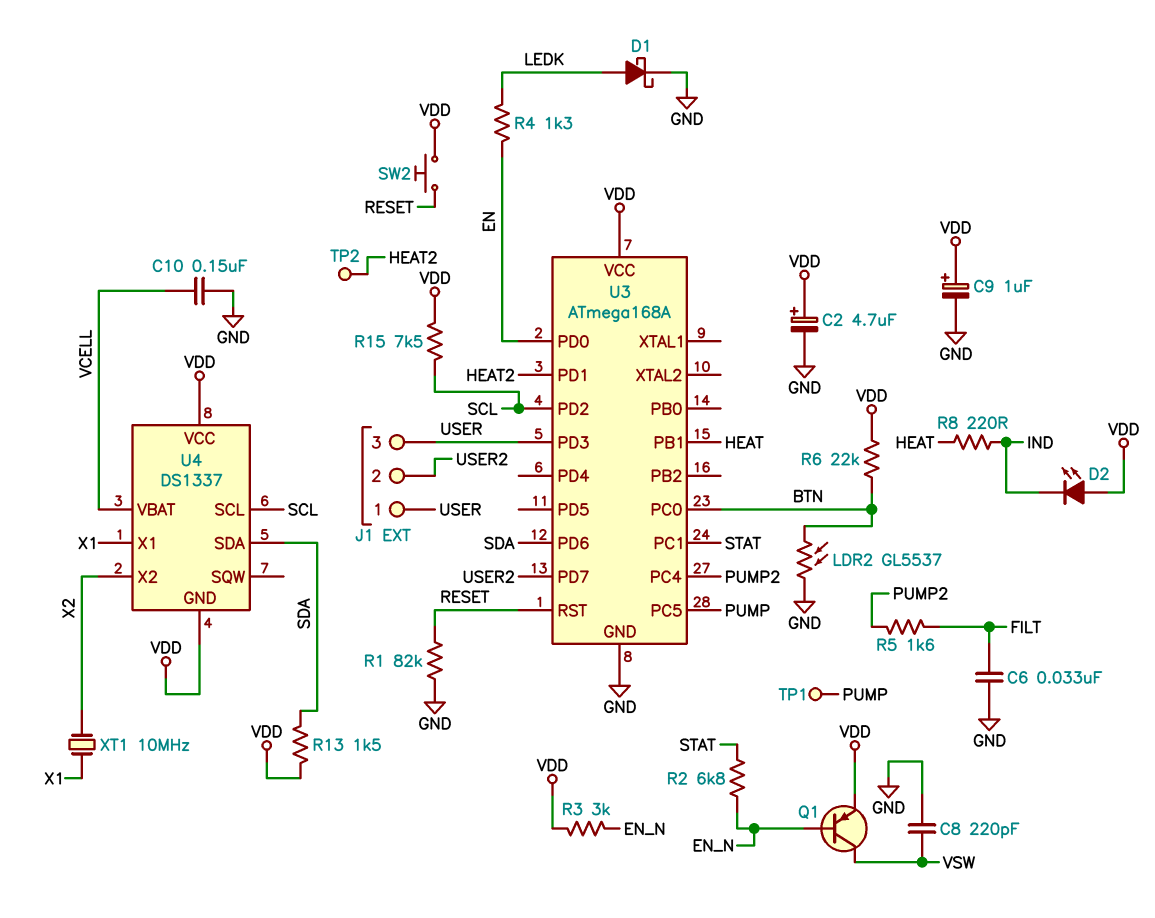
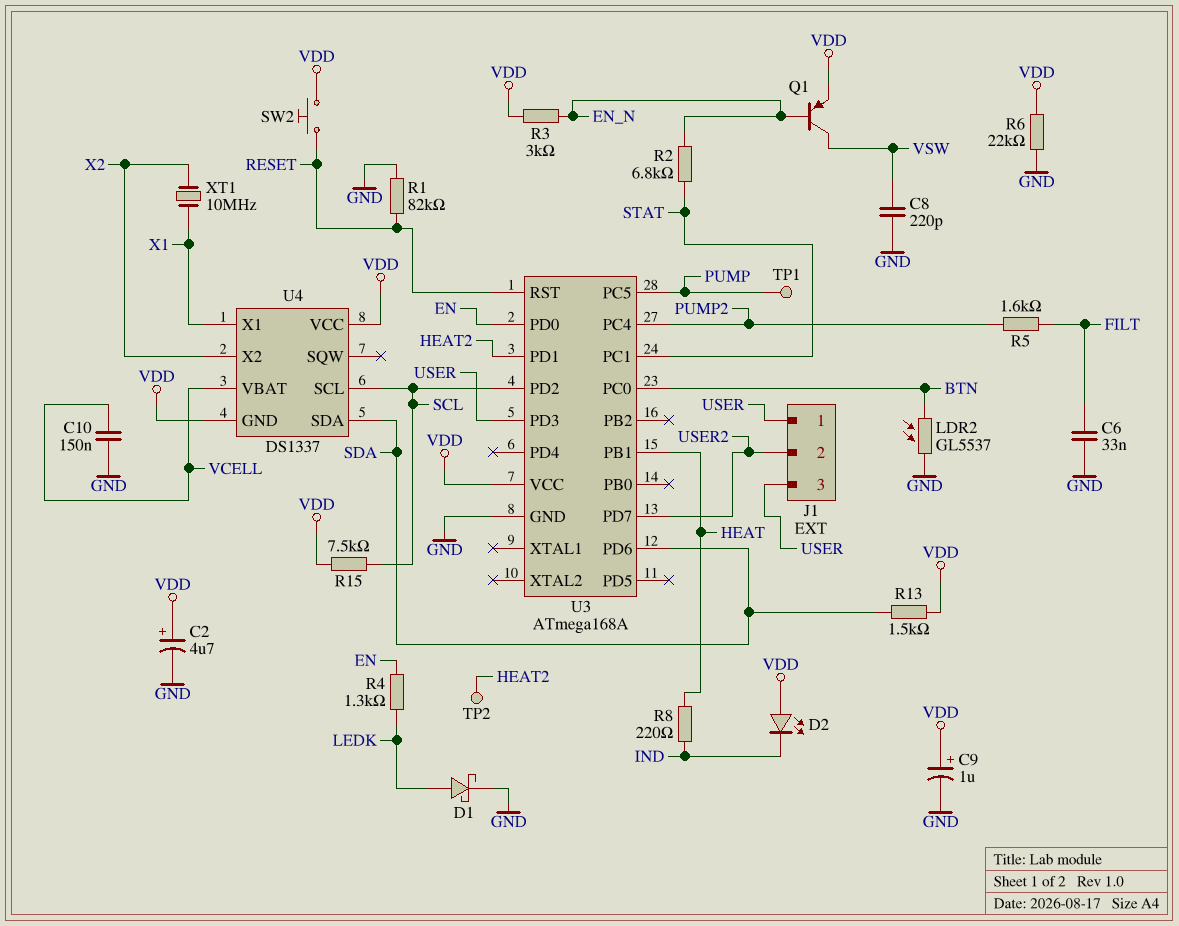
R6: 22k (BTN, VDD) -> 22k (GND, VDD)

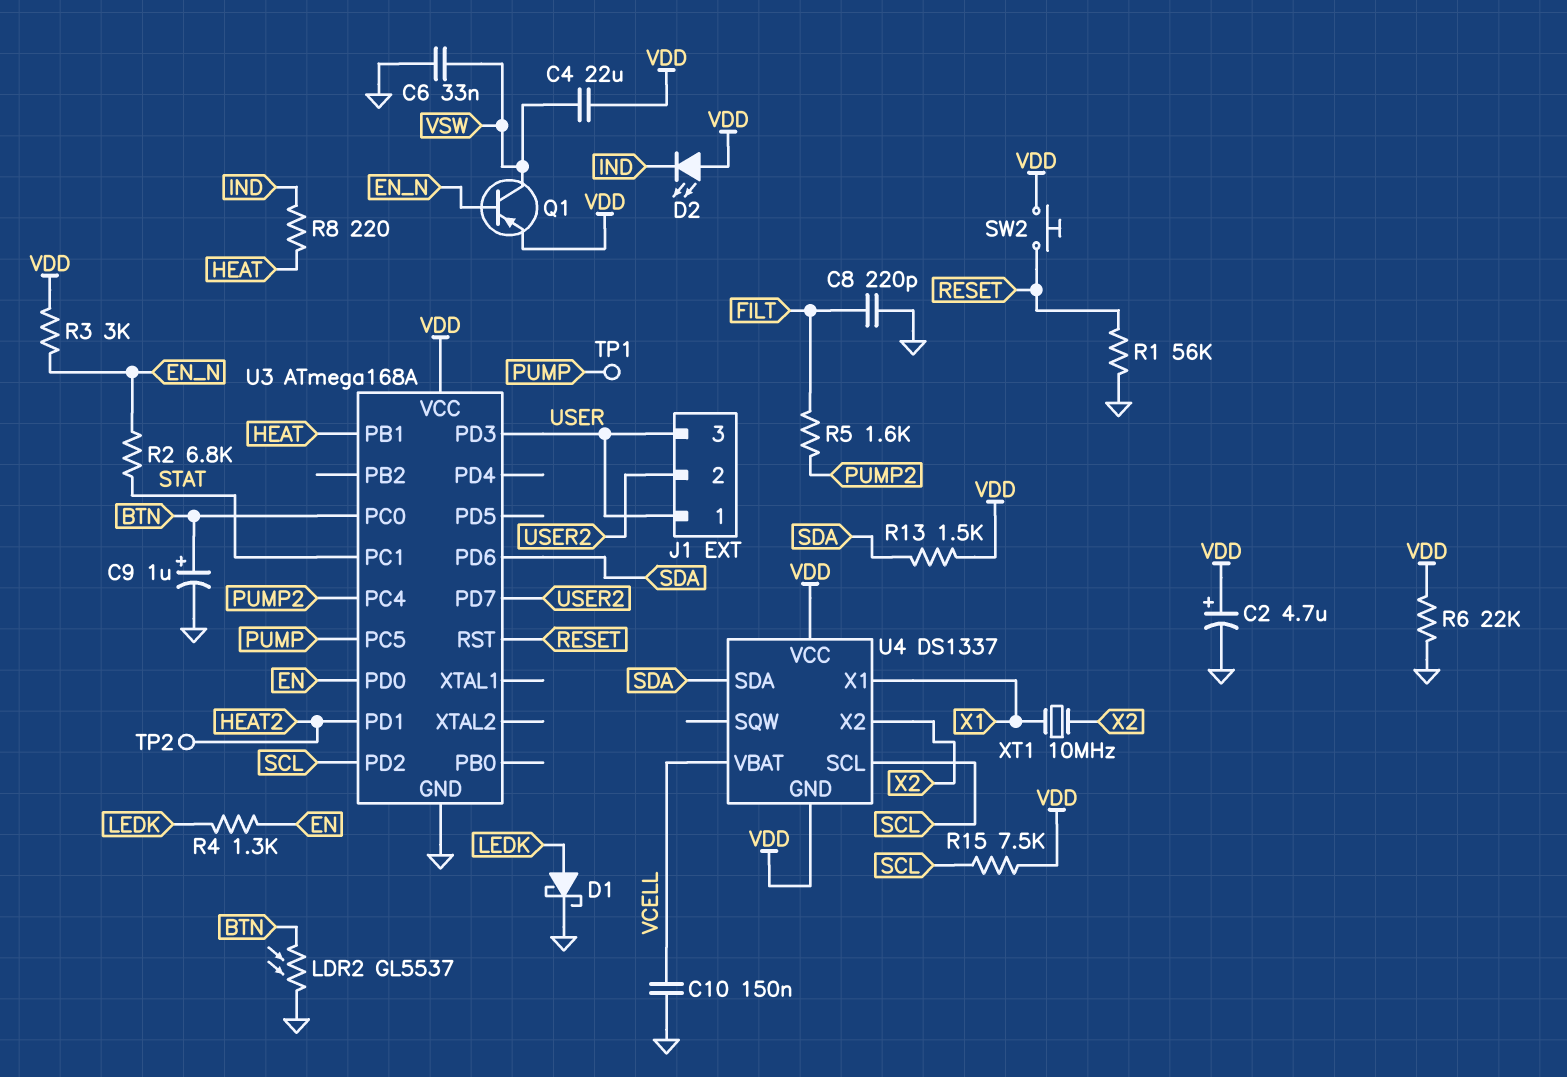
C4: none -> 22uF (VDD, VSW)
C6: 33nF (FILT, GND) -> 33nF (GND, VSW)
C8: 220pF (GND, VSW) -> 220pF (FILT, GND)
C9: 1uF (plus VDD, minus GND) -> 1uF (plus BTN, minus GND)
R1: 82k (GND, RESET) -> 56k (GND, RESET)

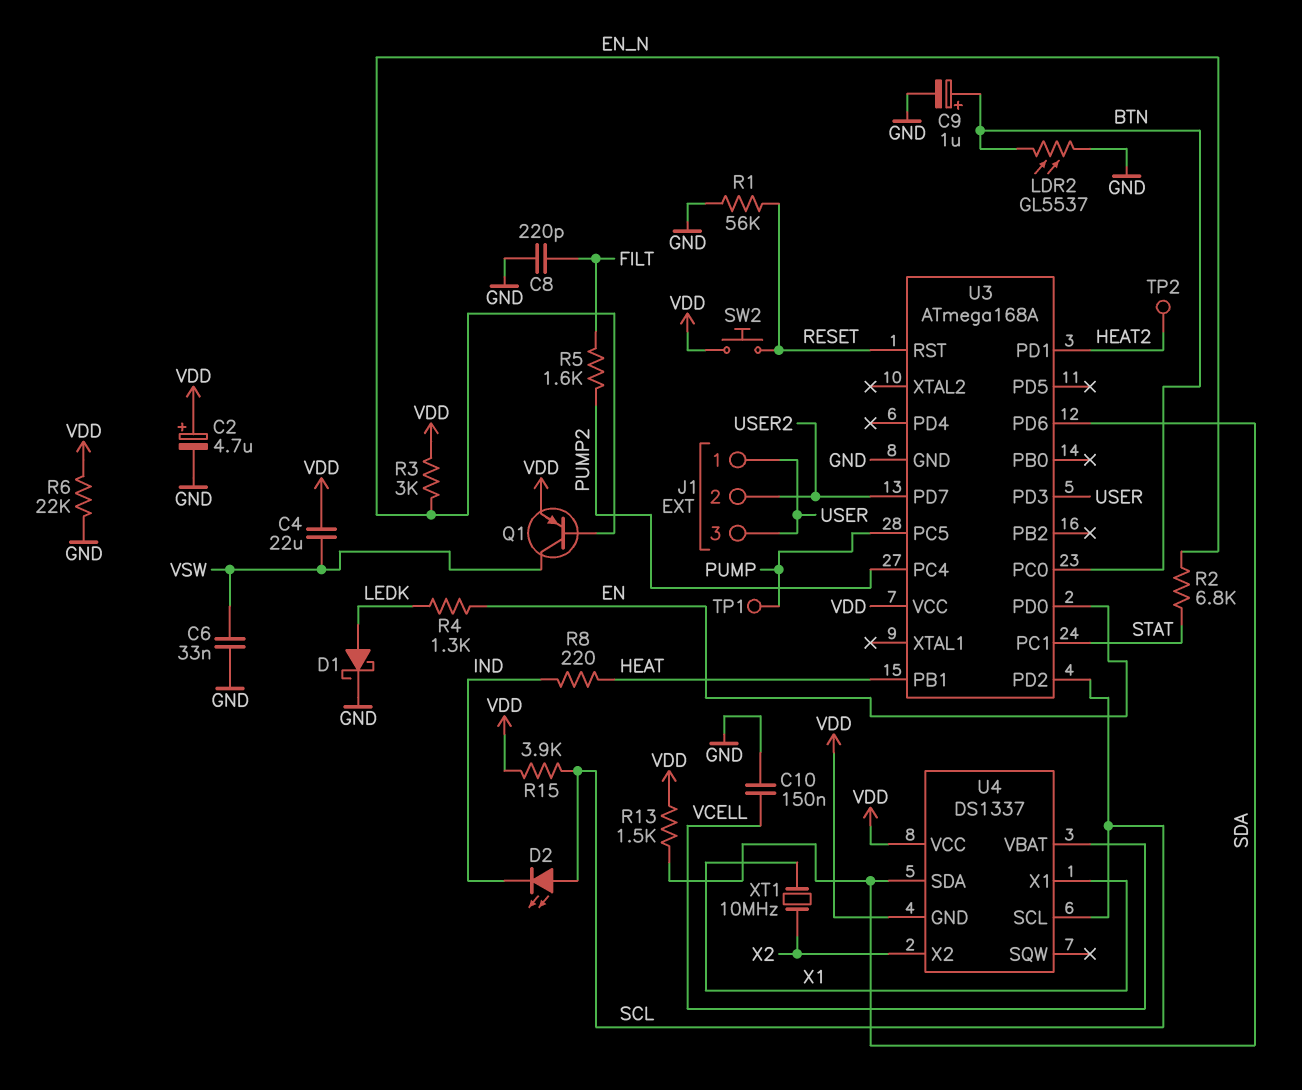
D2: LED (A VDD, K IND) -> LED (A SCL, K IND)
R15: 7.5k (SCL, VDD) -> 3.9k (SCL, VDD)

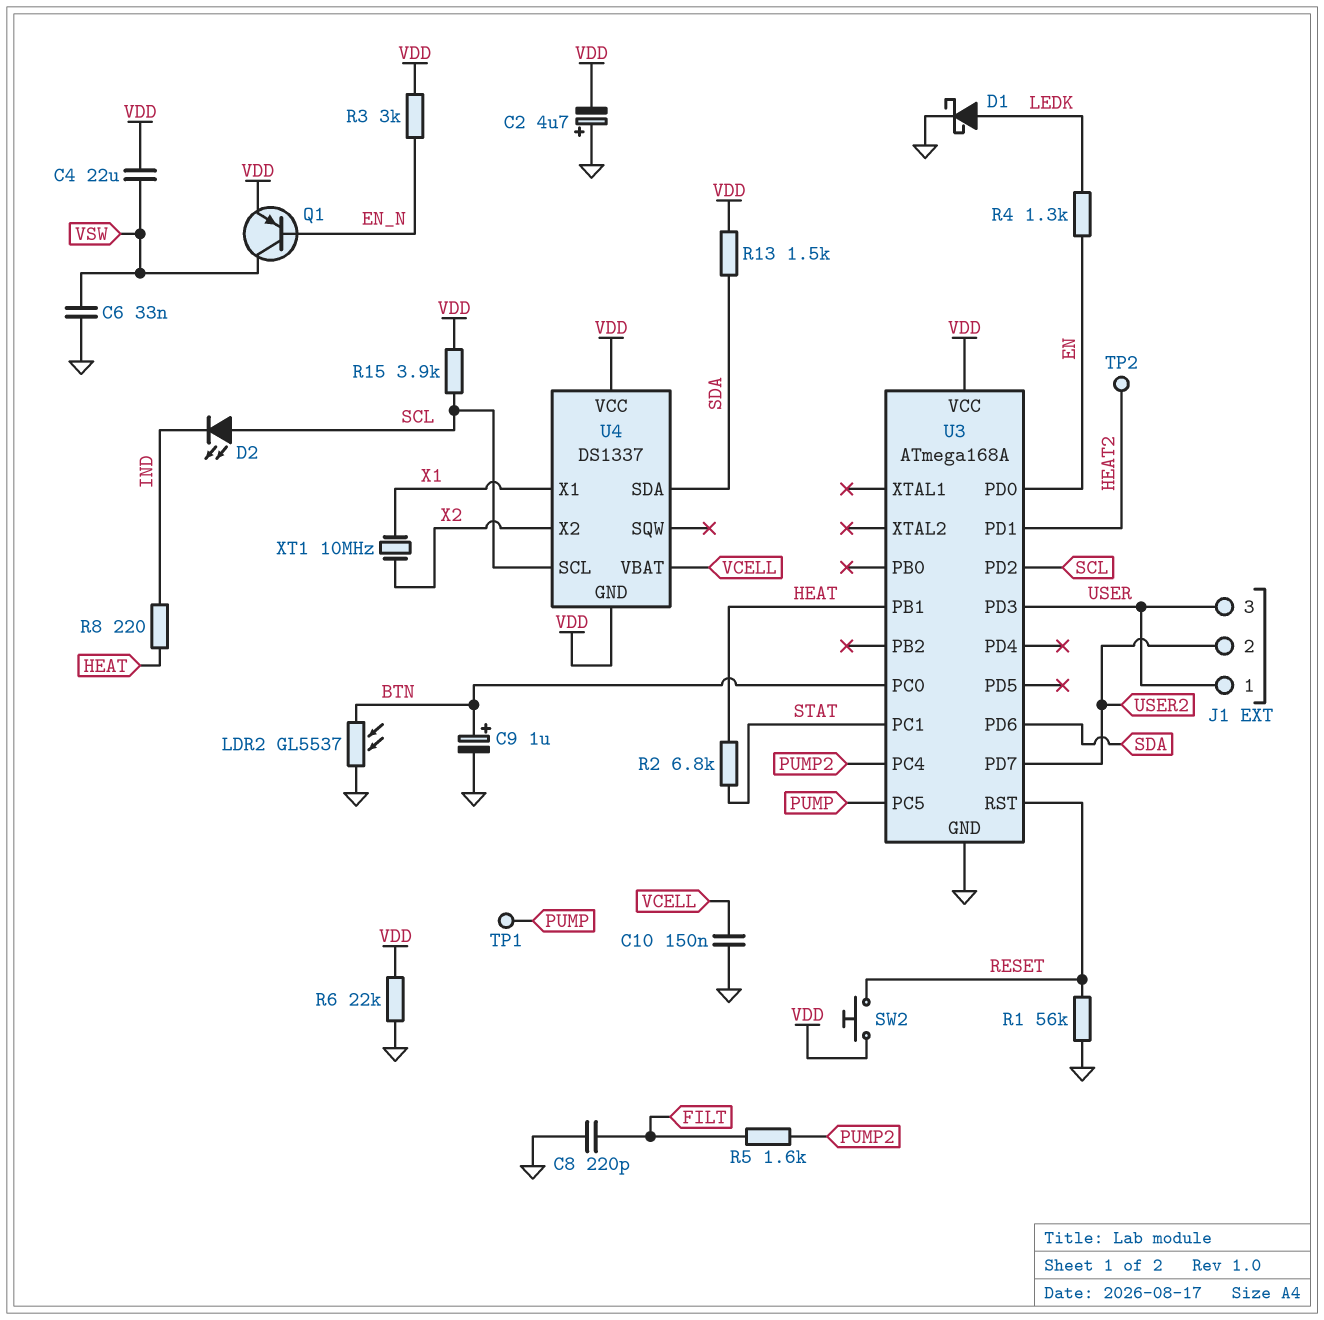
C2: 4.7uF (plus VDD, minus GND) -> 4.7uF (plus GND, minus VDD)
R2: 6.8k (EN_N, STAT) -> 6.8k (HEAT, STAT)

